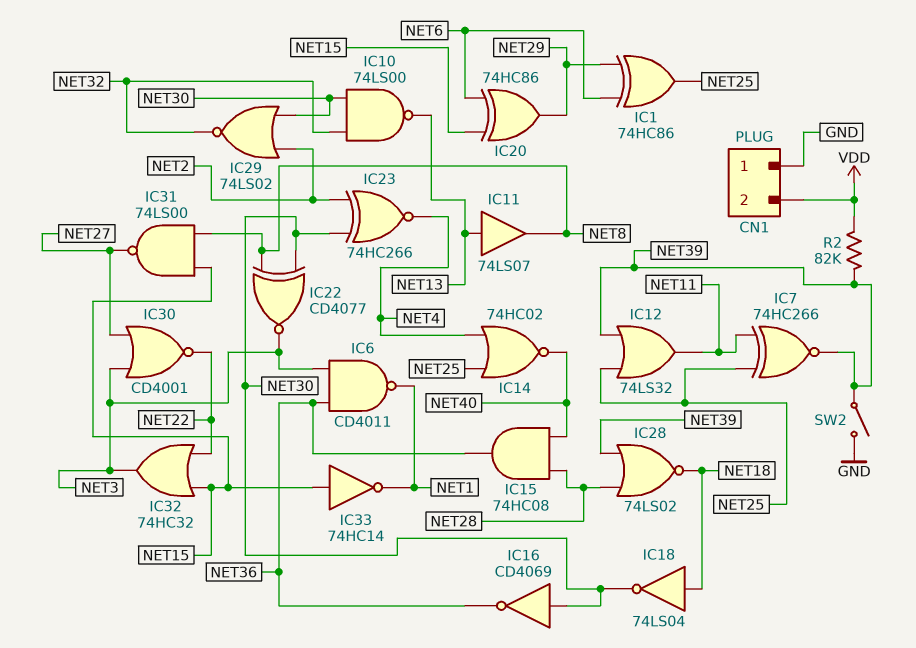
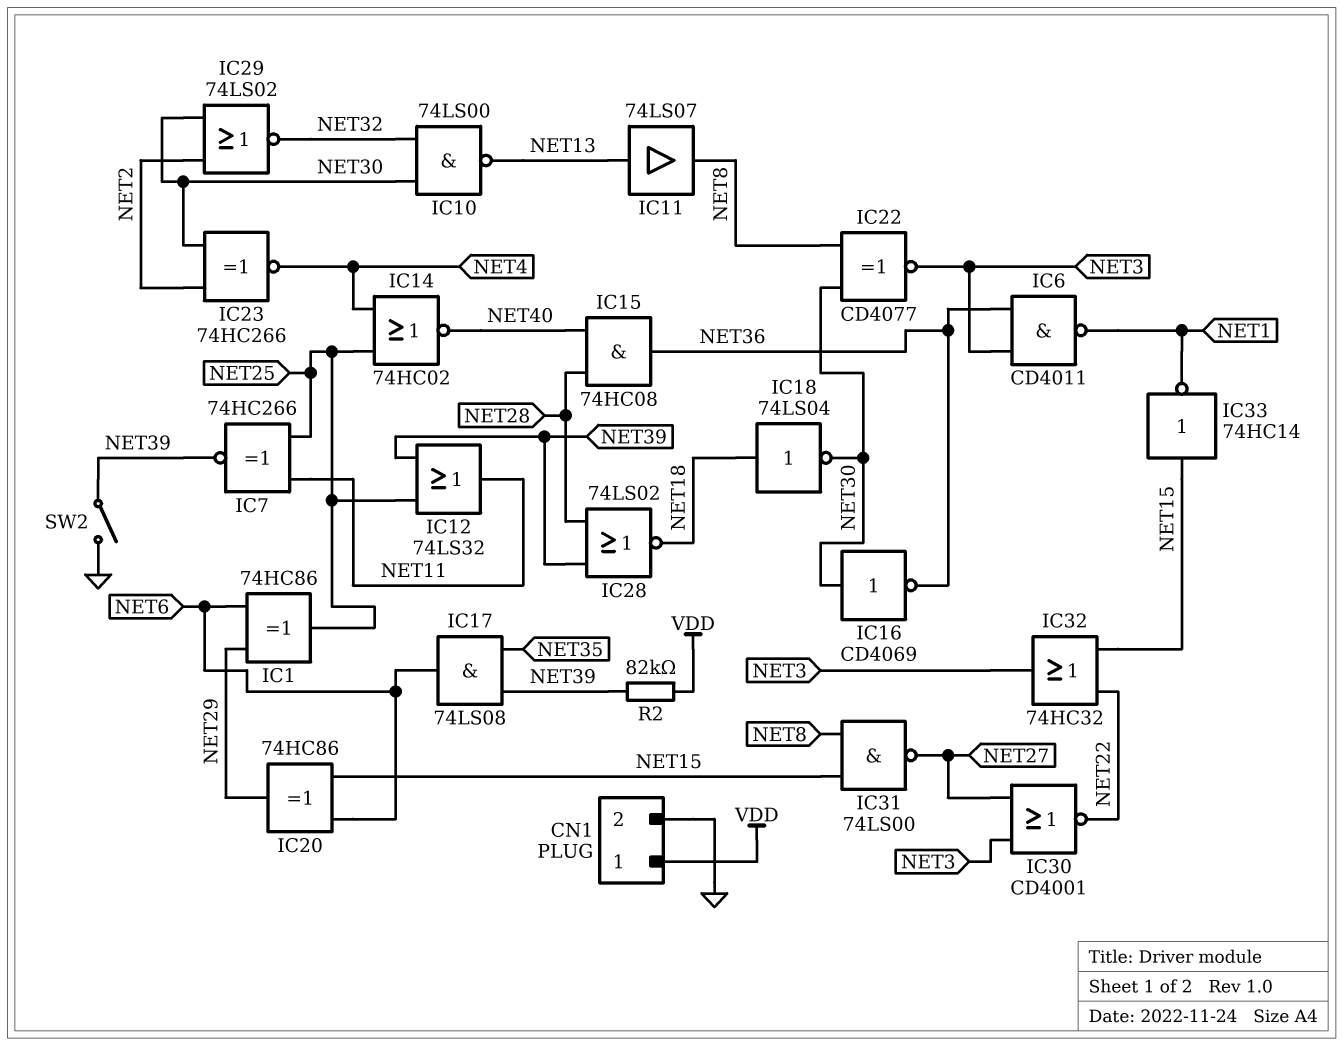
CN1 pin 1: GND -> VDD
CN1 pin 2: VDD -> GND
IC17: none -> AND 74LS08 (in NET35, in NET39, out NET6)

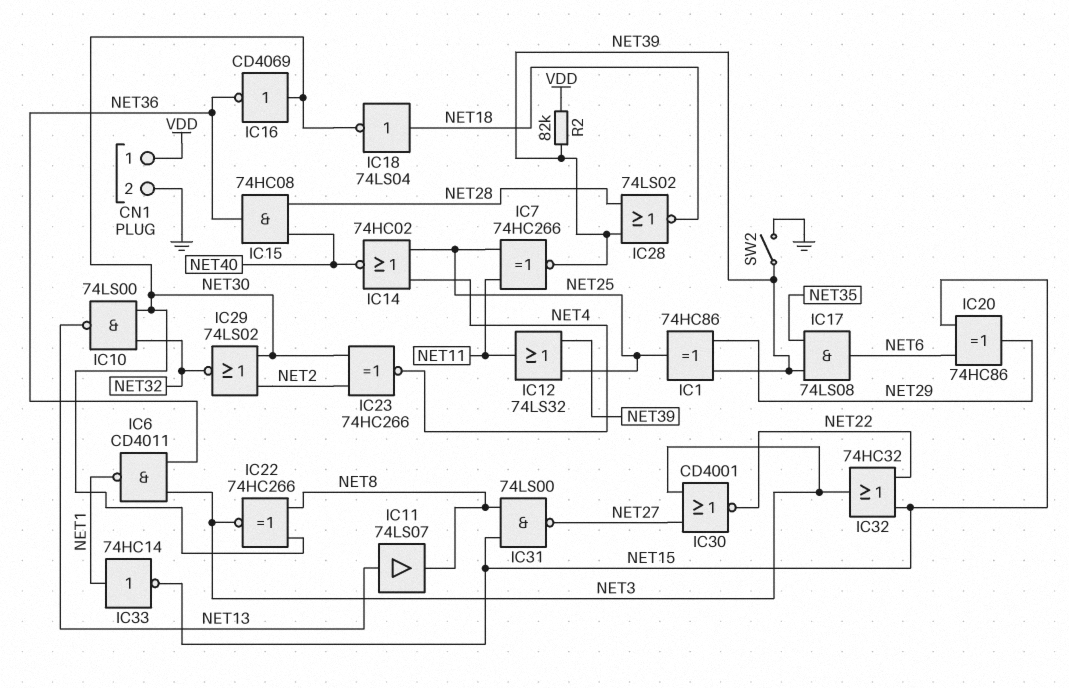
IC1: XOR 74HC86 (in NET6, in NET29, out NET25) -> XOR 74HC86 (in NET29, in NET39, out NET25)
IC22: XNOR CD4077 (in NET8, in NET30, out NET3) -> XNOR 74HC266 (in NET8, in NET30, out NET3)
IC33: NOT 74HC14 (in NET15, out NET1) -> NOT 74HC14 (in NET1, out NET15)

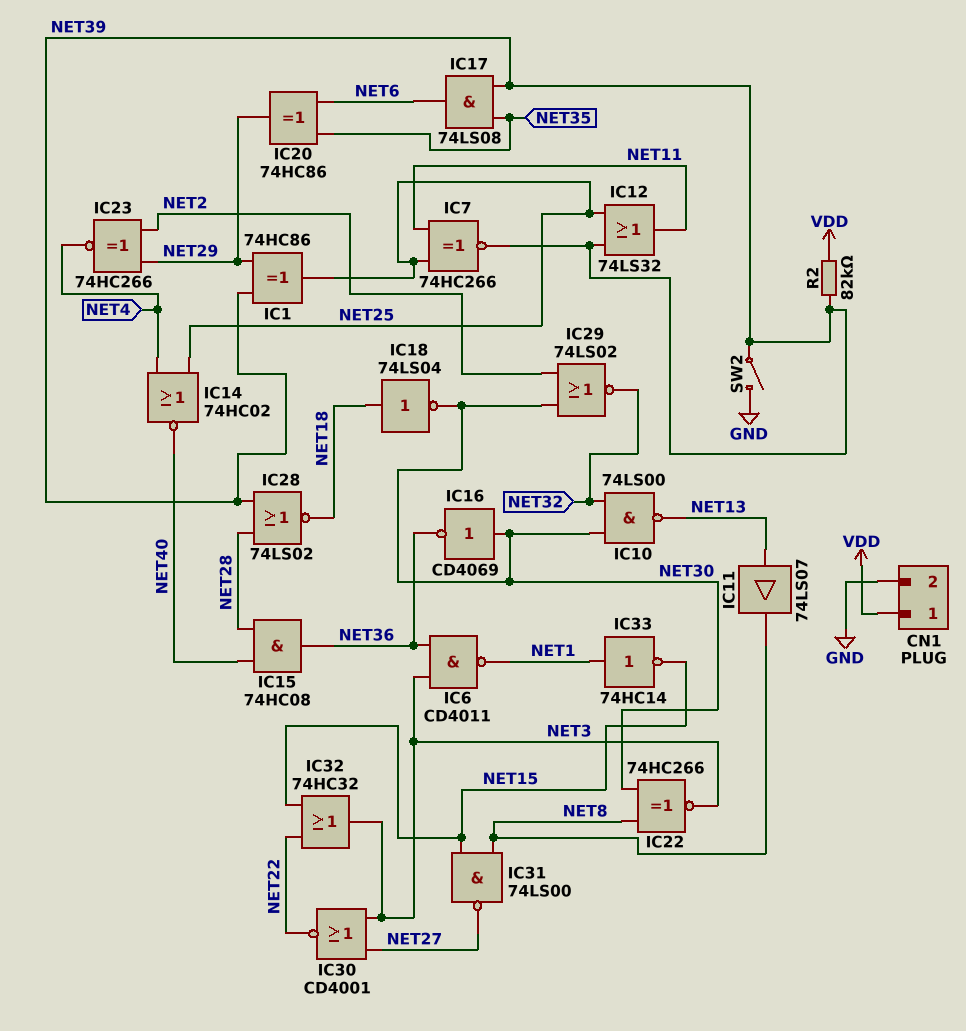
IC20: XOR 74HC86 (in NET6, in NET15, out NET29) -> XOR 74HC86 (in NET6, in NET35, out NET29)
IC23: XNOR 74HC266 (in NET2, in NET30, out NET4) -> XNOR 74HC266 (in NET2, in NET29, out NET4)

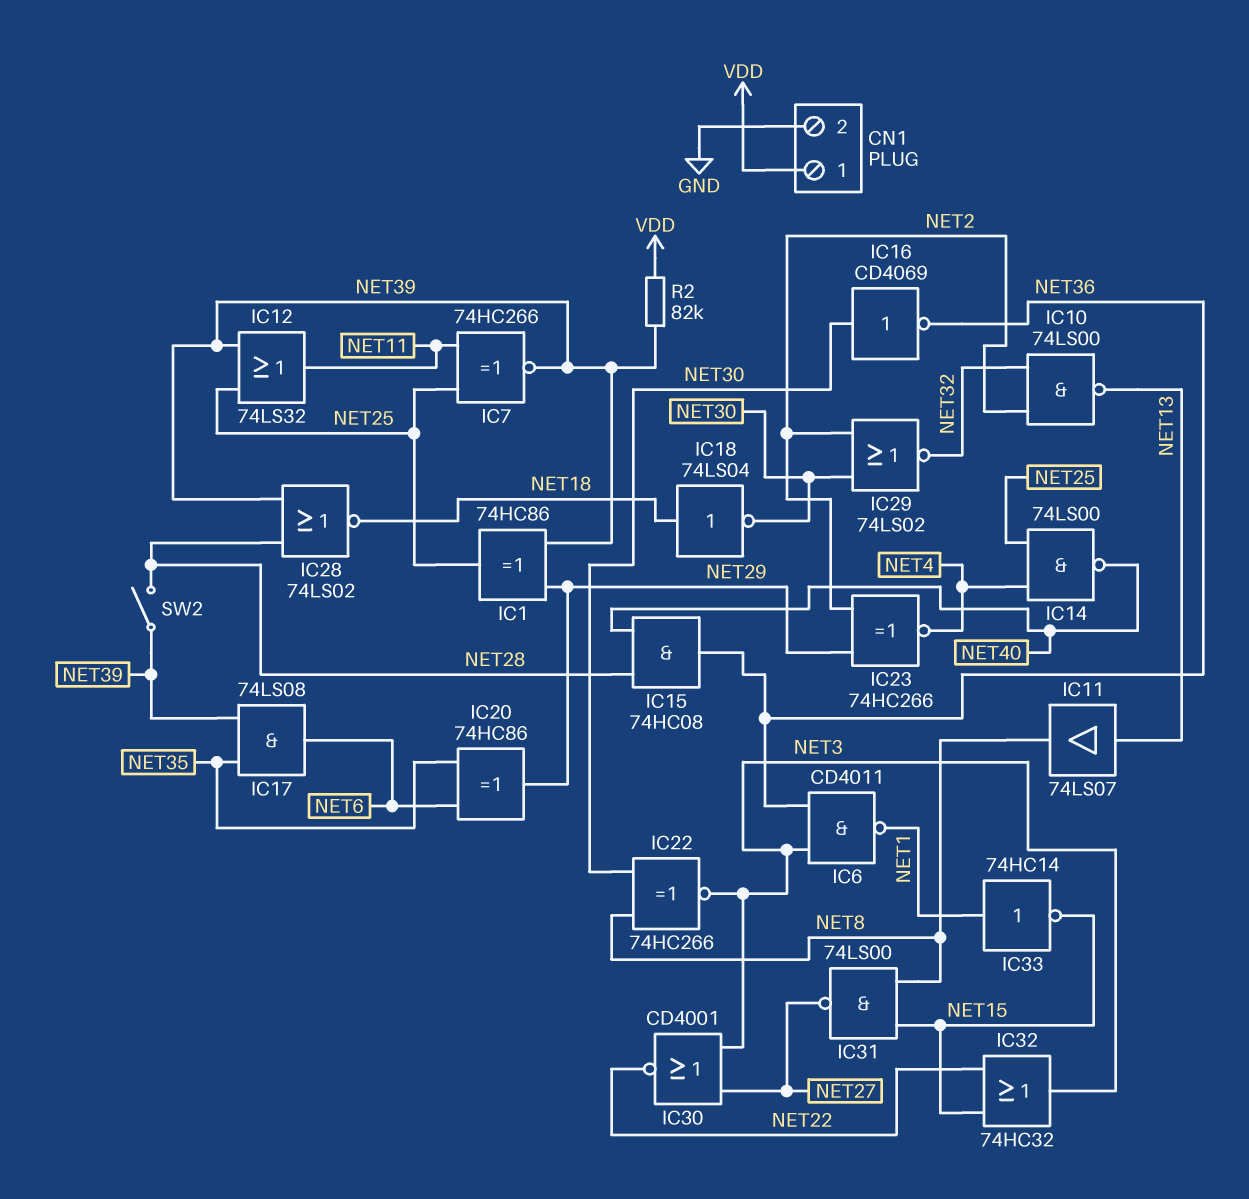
IC10: NAND 74LS00 (in NET30, in NET32, out NET13) -> NAND 74LS00 (in NET2, in NET32, out NET13)
IC14: NOR 74HC02 (in NET4, in NET25, out NET40) -> NAND 74LS00 (in NET4, in NET25, out NET40)
SW2: switch (GND, NET39) -> switch (NET28, NET39)

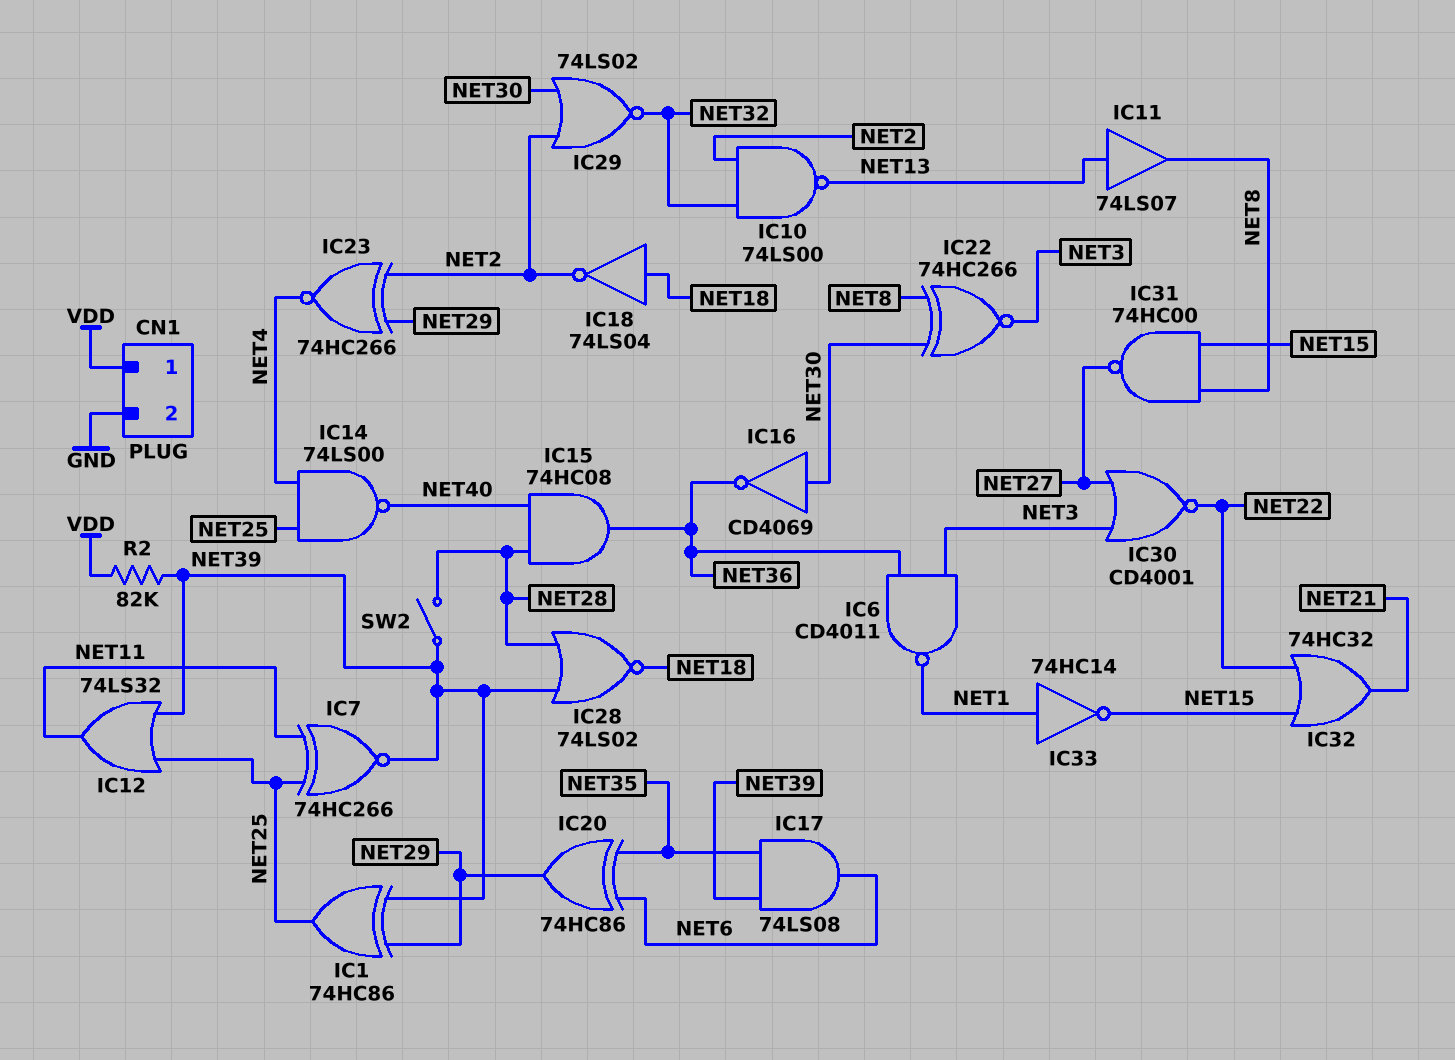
IC18: NOT 74LS04 (in NET18, out NET30) -> NOT 74LS04 (in NET18, out NET2)
IC31: NAND 74LS00 (in NET8, in NET15, out NET27) -> NAND 74HC00 (in NET8, in NET15, out NET27)
IC32: OR 74HC32 (in NET15, in NET22, out NET3) -> OR 74HC32 (in NET15, in NET22, out NET21)

